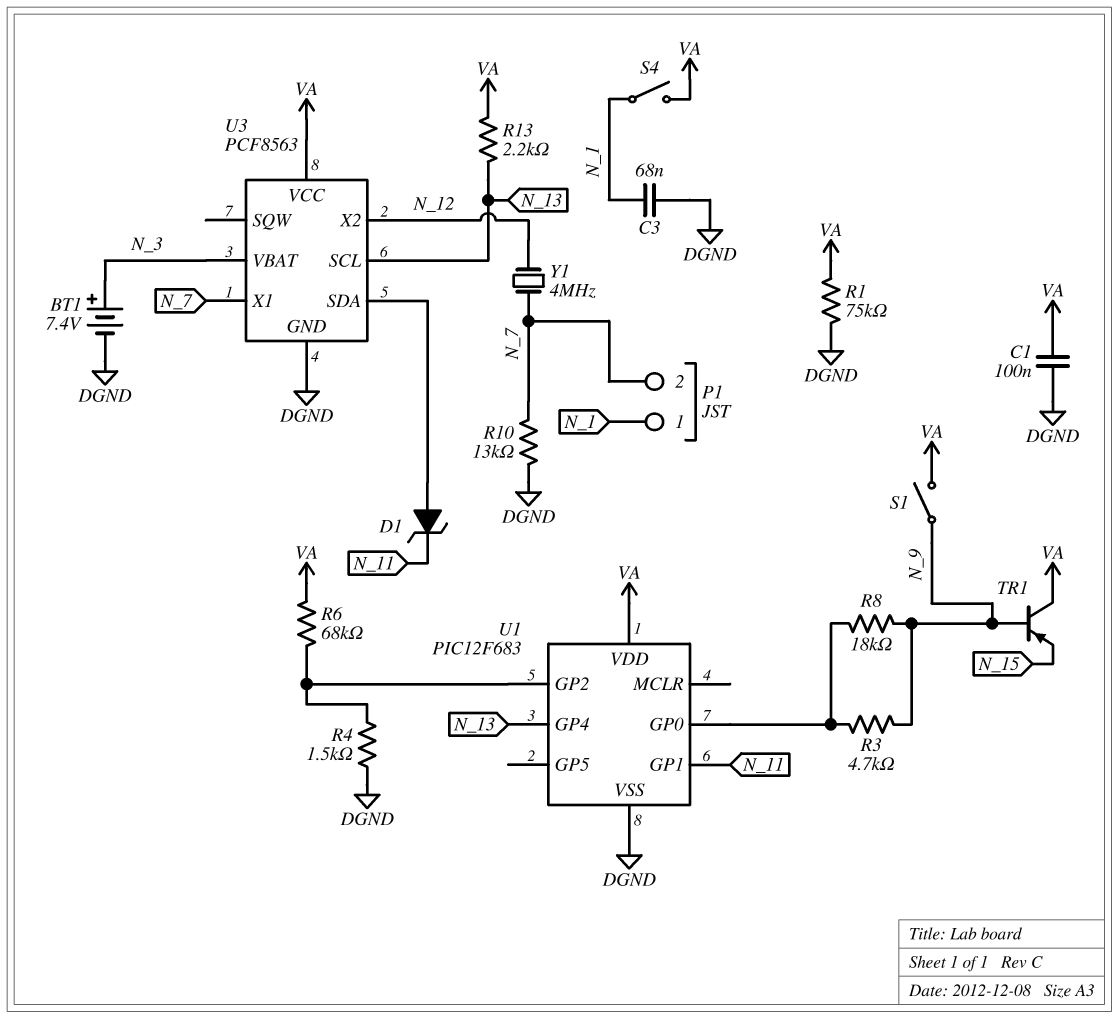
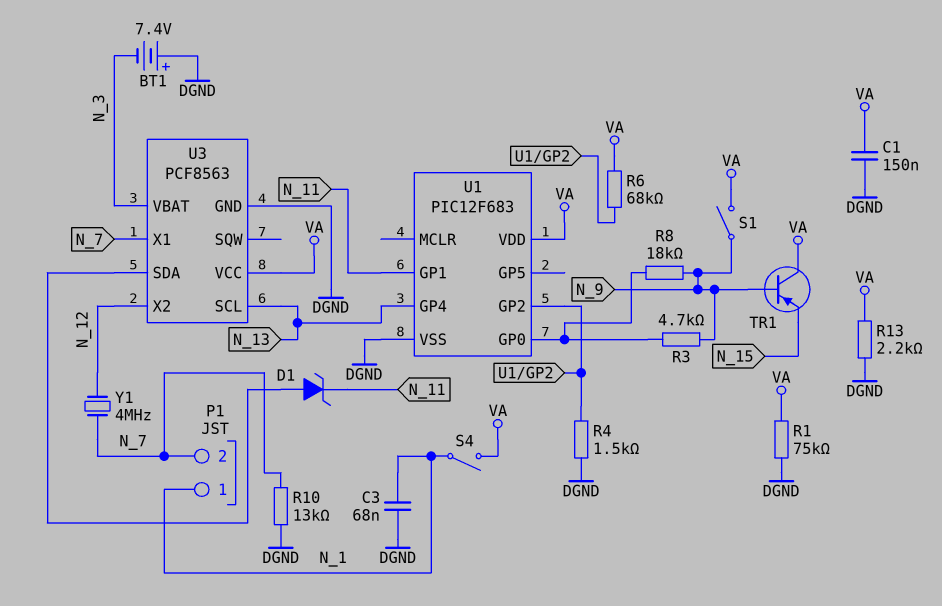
BT1: 7.4V (plus N_3, minus DGND) -> 7.4V (plus DGND, minus N_3)
C1: 100nF (DGND, VA) -> 150nF (DGND, VA)
R13: 2.2k (N_13, VA) -> 2.2k (DGND, VA)

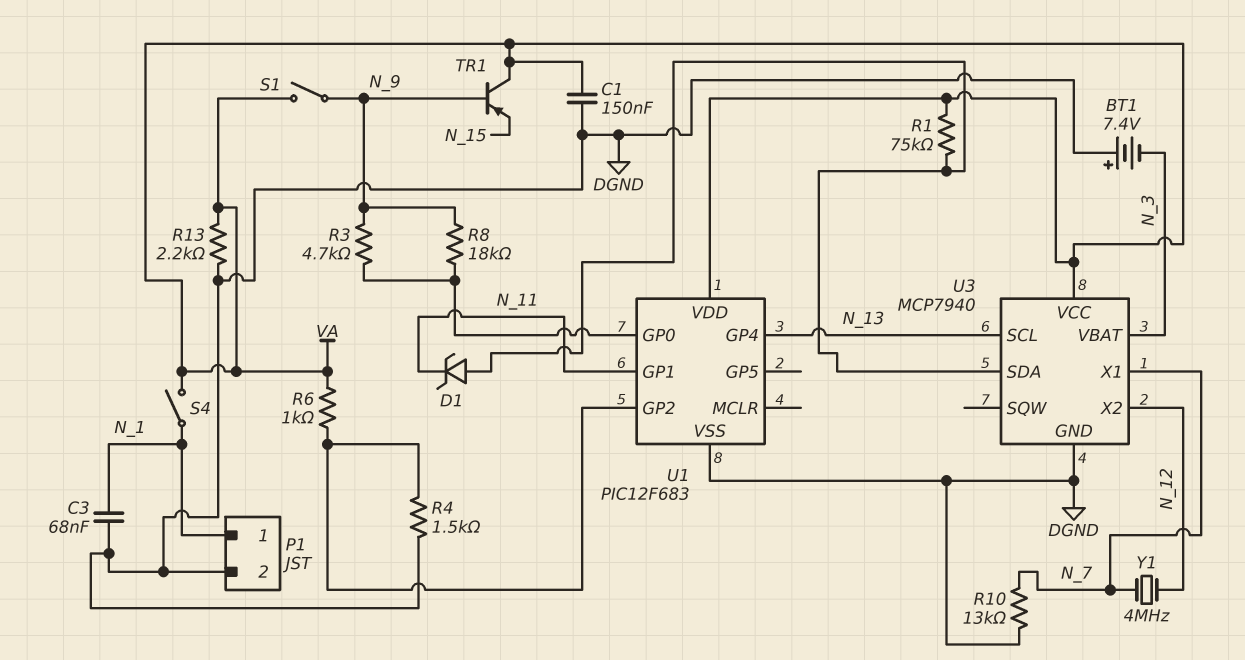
P1 pin 2: N_7 -> DGND
R1: 75k (DGND, VA) -> 75k (U3/SDA, VA)
R6: 68k (U1/GP2, VA) -> 1k (U1/GP2, VA)
U3: PCF8563 -> MCP7940

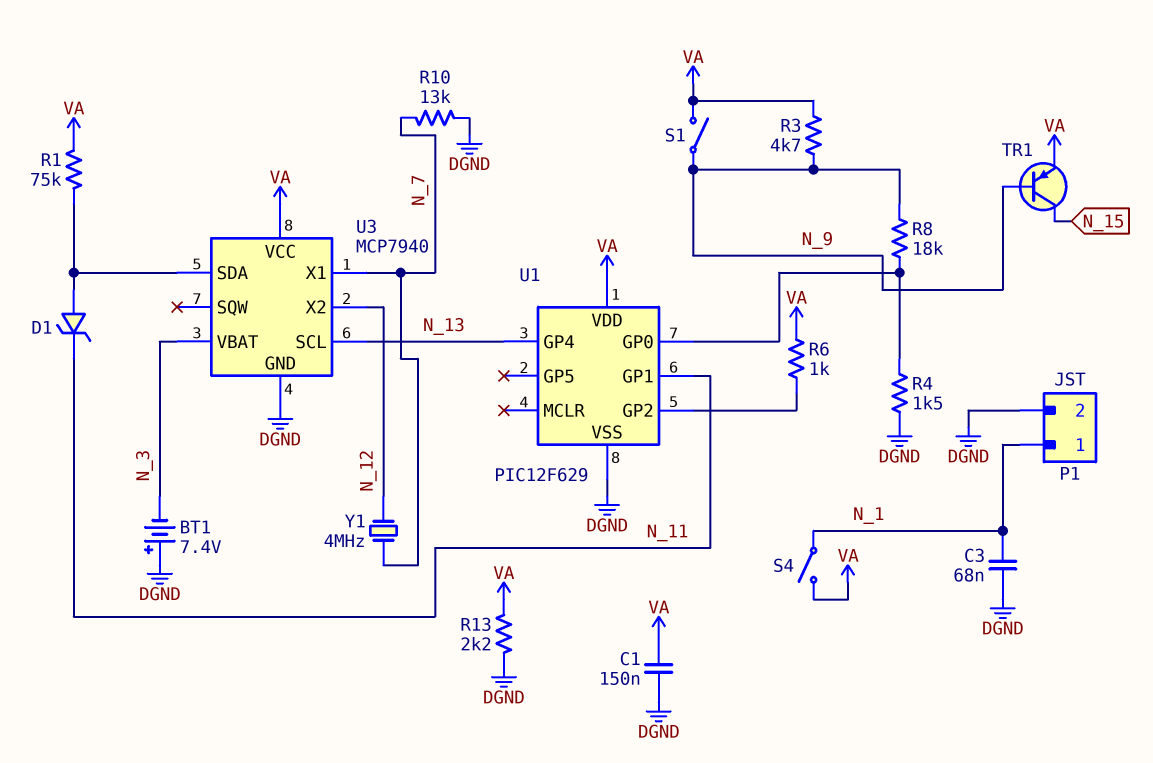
R3: 4.7k (N_9, U1/GP0) -> 4.7k (N_9, VA)
R4: 1.5k (DGND, U1/GP2) -> 1.5k (DGND, U1/GP0)
TR1: PNP (B N_9, C VA, E N_15) -> PNP (B N_9, C N_15, E VA)
U1: PIC12F683 -> PIC12F629

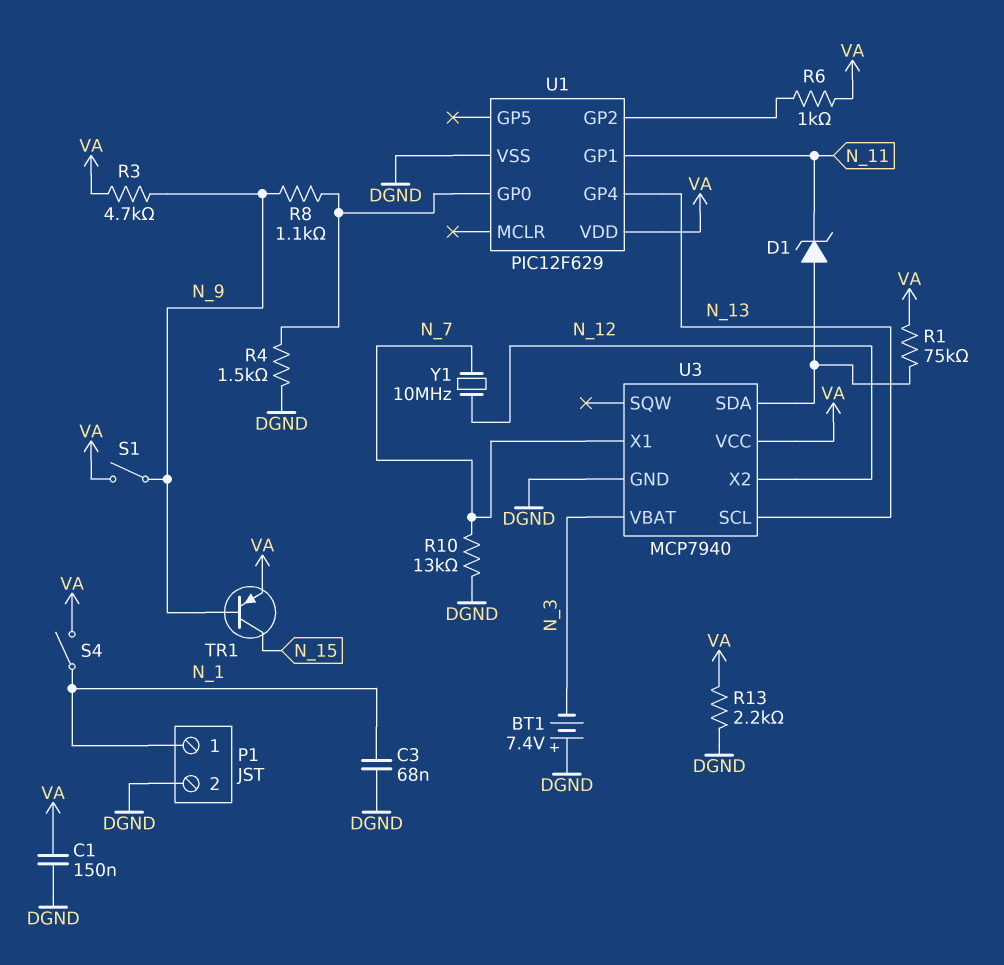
R8: 18k (N_9, U1/GP0) -> 1.1k (N_9, U1/GP0)
Y1: 4MHz (N_7, N_12) -> 10MHz (N_7, N_12)

